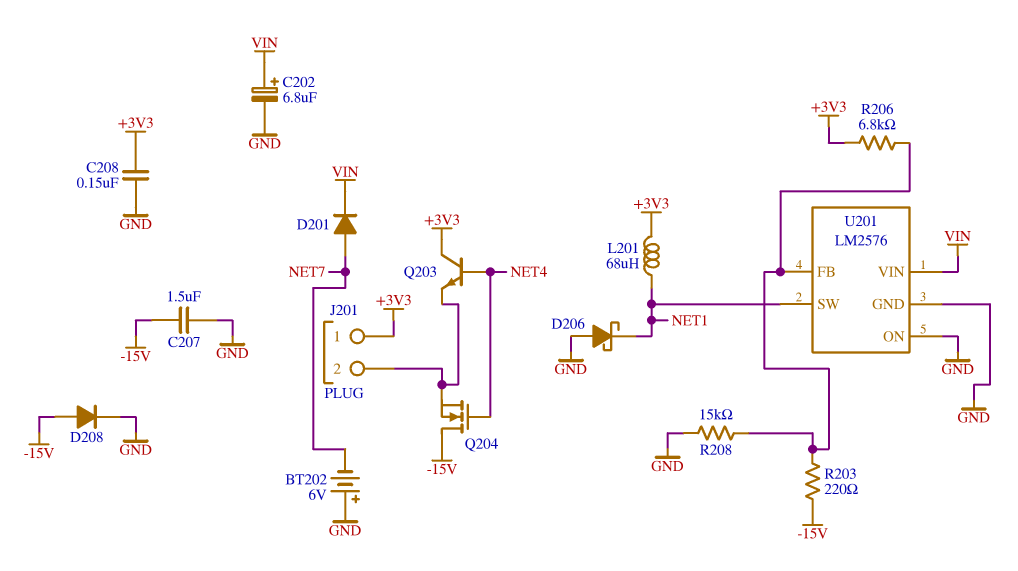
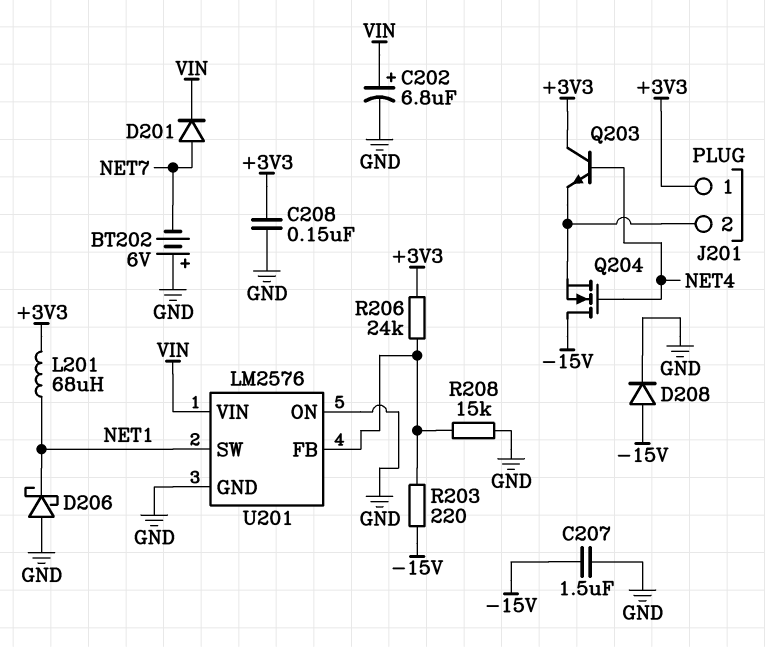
R206: 6.8k (+3V3, U201/FB) -> 24k (+3V3, U201/FB)

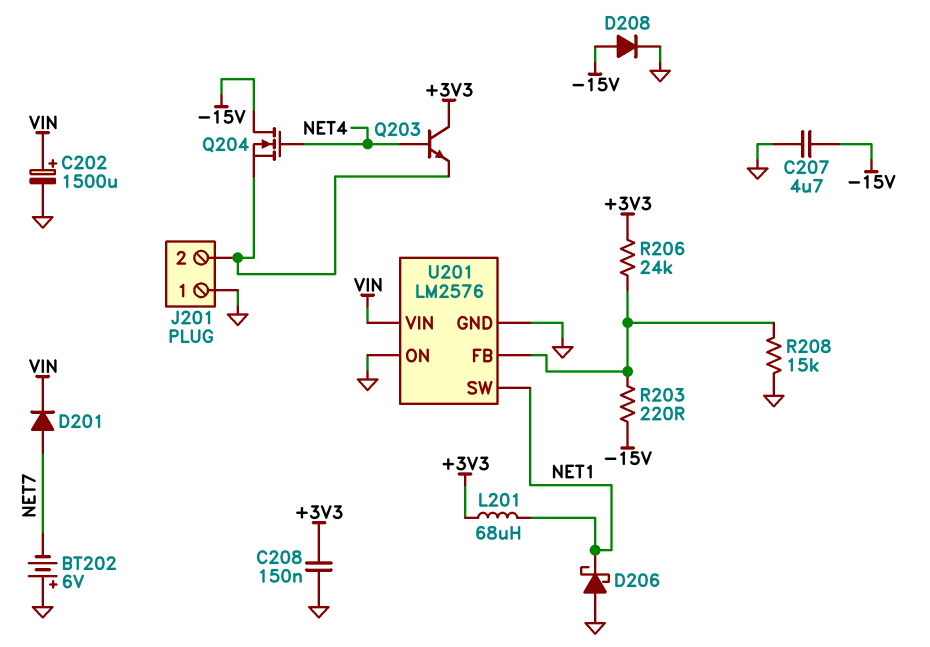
C202: 6.8uF (plus VIN, minus GND) -> 1500uF (plus VIN, minus GND)
C207: 1.5uF (-15V, GND) -> 4.7uF (-15V, GND)
J201 pin 1: +3V3 -> GND

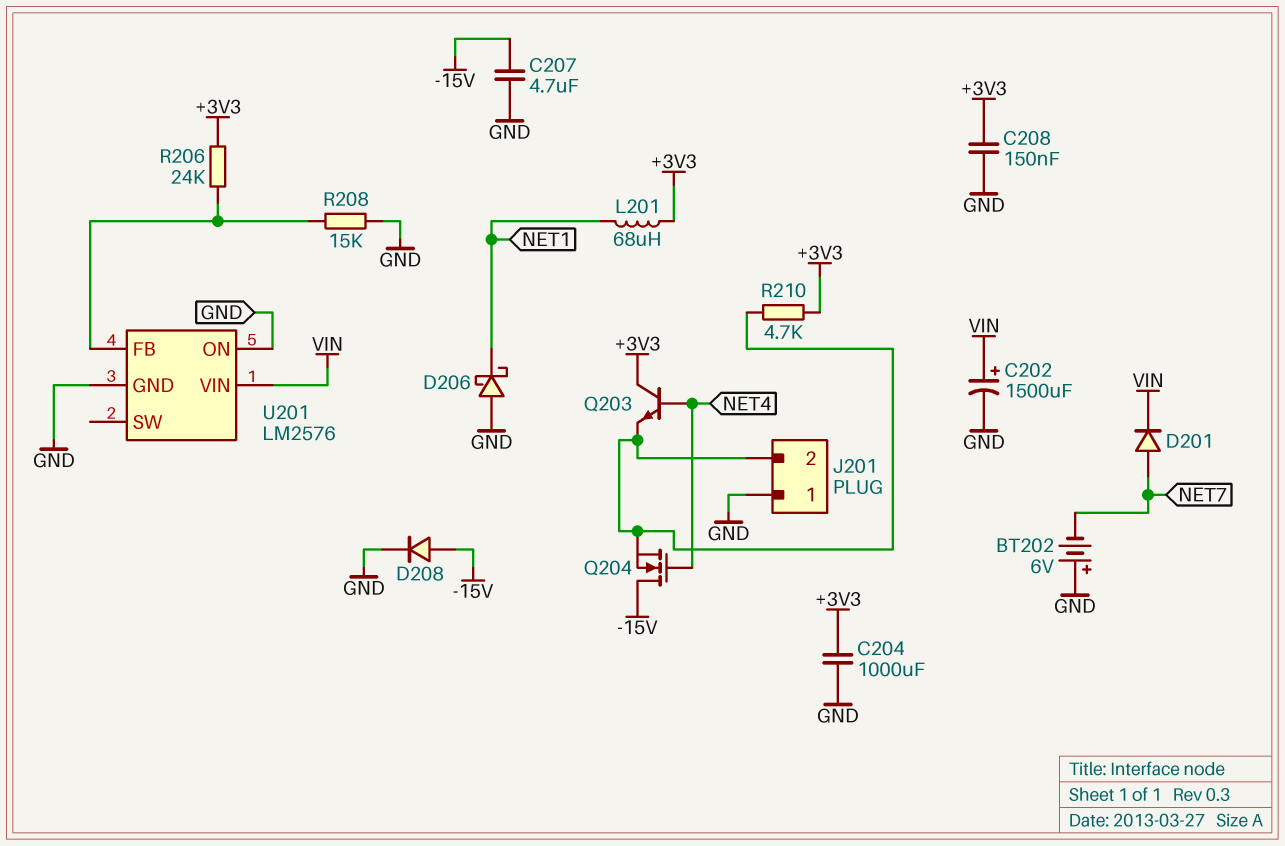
C204: none -> 1000uF (+3V3, GND)
R203: 220 (-15V, U201/FB) -> none
R210: none -> 4.7k (+3V3, J201/2)
U201 pin SW: NET1 -> none

